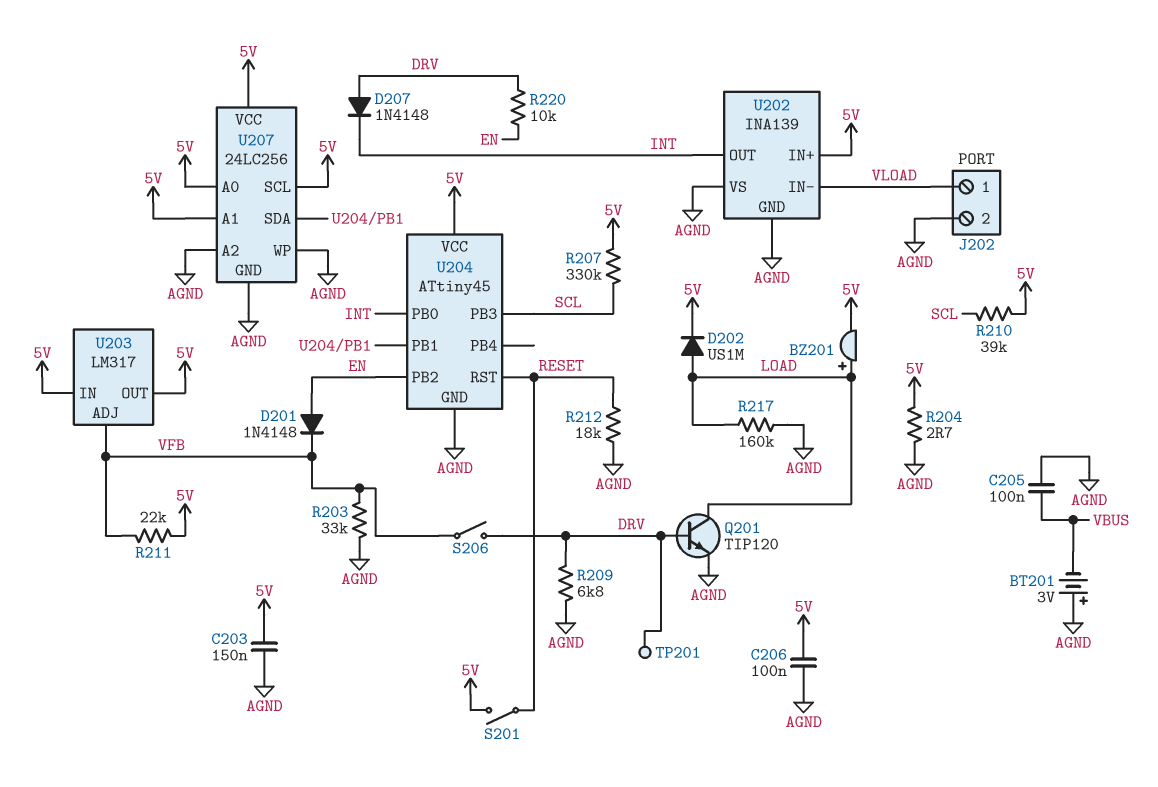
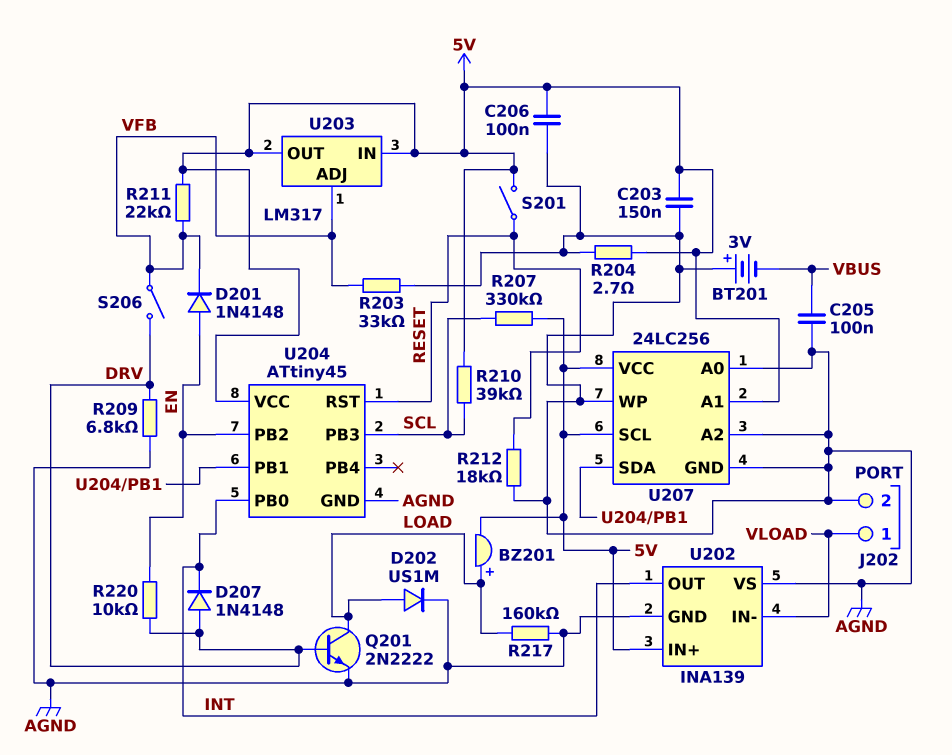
D202: diode US1M (A LOAD, K 5V) -> diode US1M (A LOAD, K AGND)
Q201: NPN TIP120 (B DRV, C LOAD, E AGND) -> NPN 2N2222 (B DRV, C LOAD, E AGND)
TP201: test point (DRV) -> none
U207 pin A0: 5V -> AGND

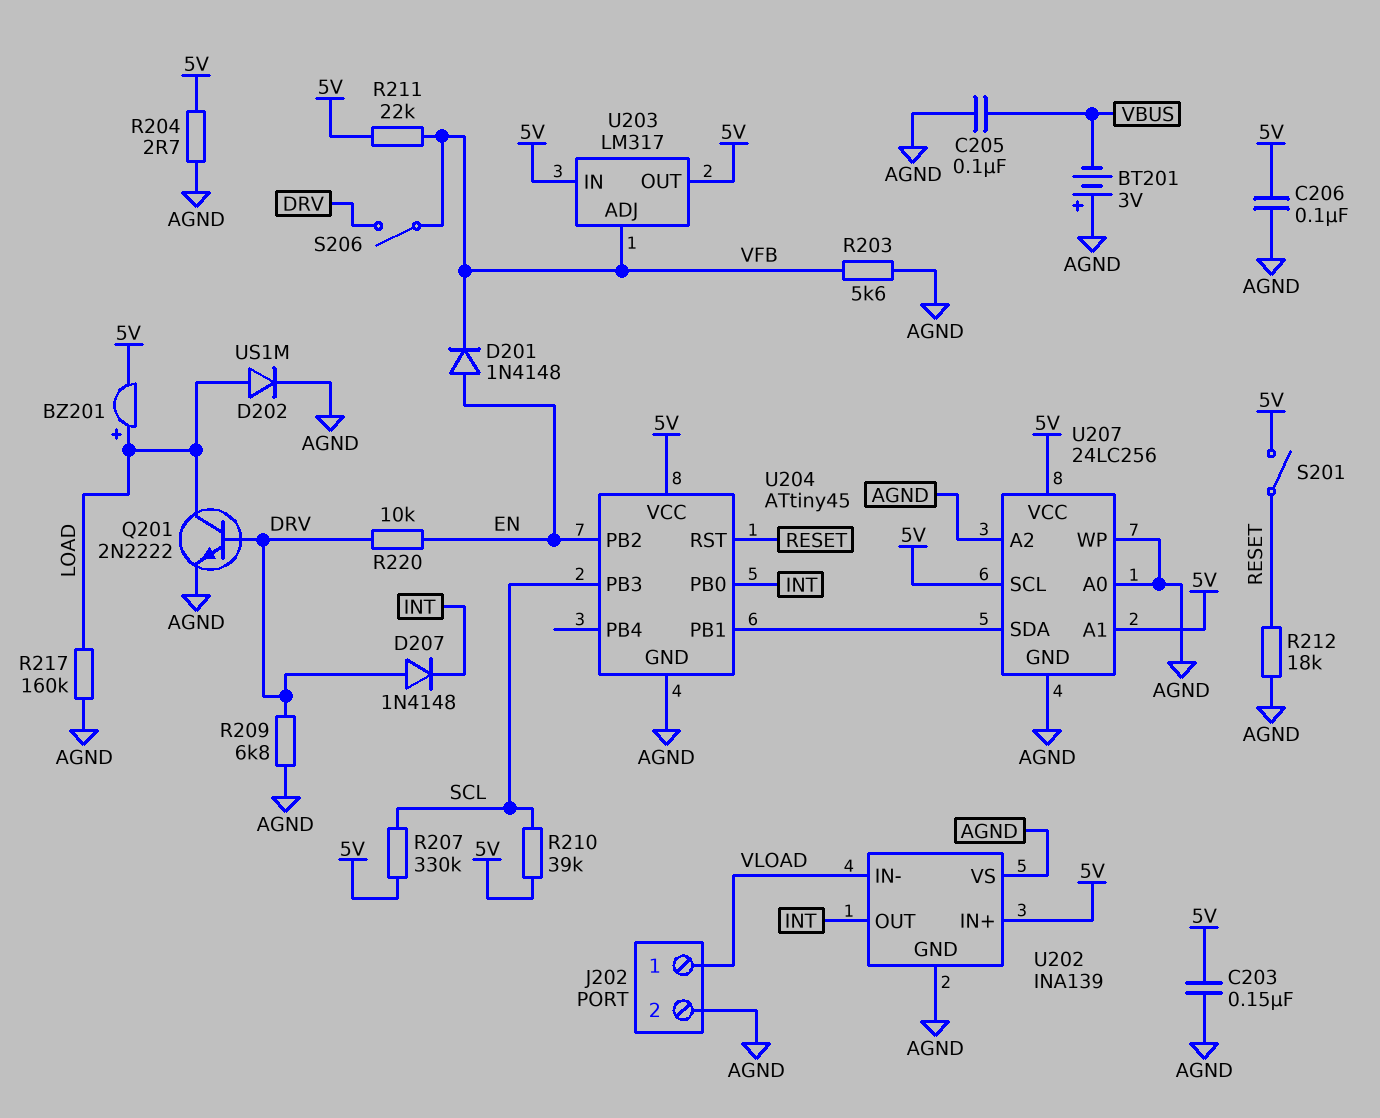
R203: 33k (AGND, VFB) -> 5.6k (AGND, VFB)

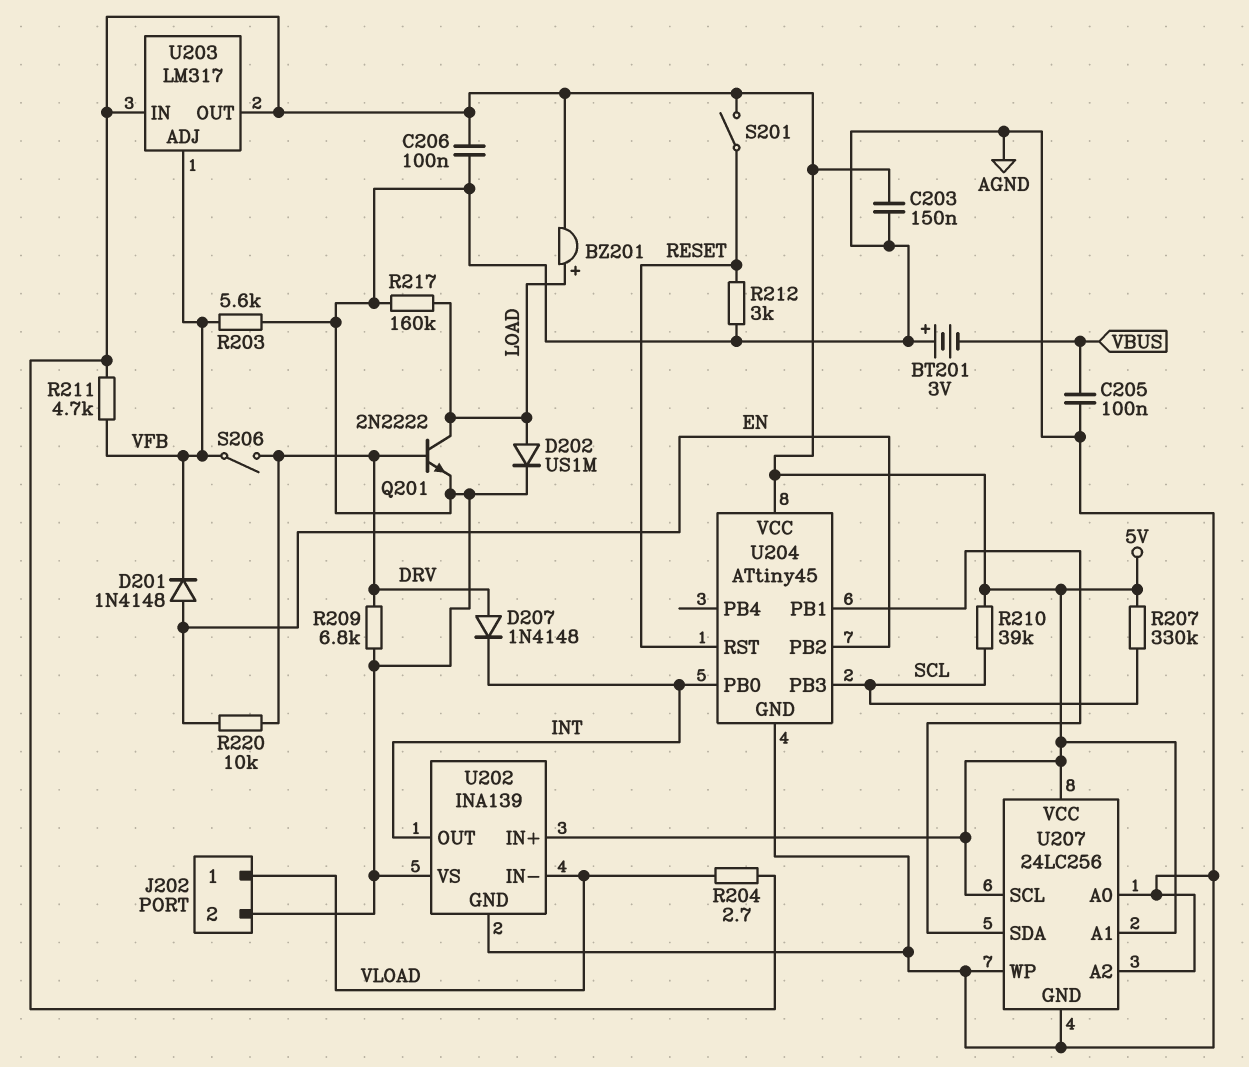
R204: 2.7 (5V, AGND) -> 2.7 (5V, VLOAD)
R211: 22k (5V, VFB) -> 4.7k (5V, VFB)
R212: 18k (AGND, RESET) -> 3k (AGND, RESET)

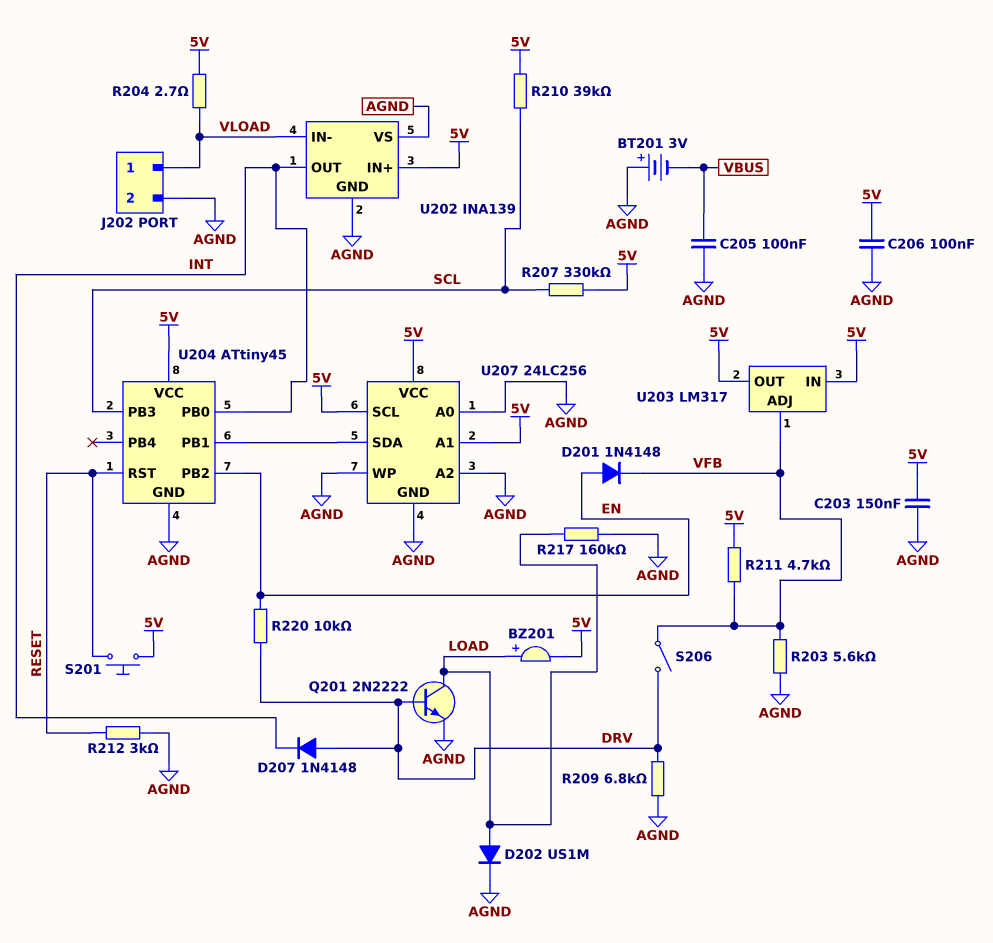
S201: switch (5V, RESET) -> button (5V, RESET)

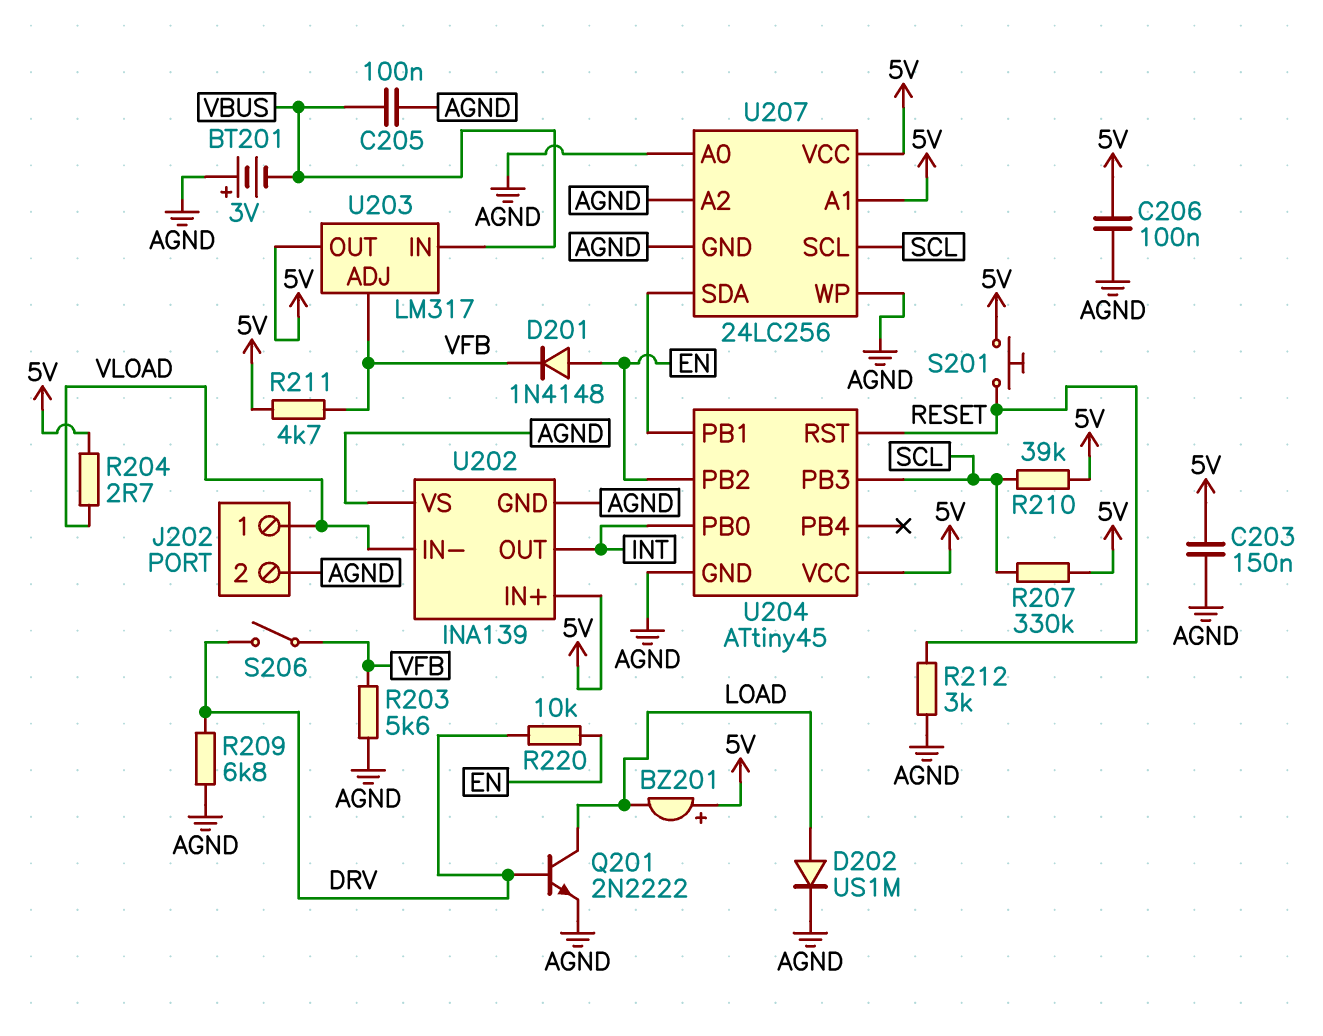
BZ201: buzzer (plus LOAD, minus 5V) -> buzzer (plus 5V, minus LOAD)
D207: diode 1N4148 (A DRV, K INT) -> none
R217: 160k (AGND, LOAD) -> none
U203 pin IN: 5V -> VBUS
U207 pin SCL: 5V -> SCL

